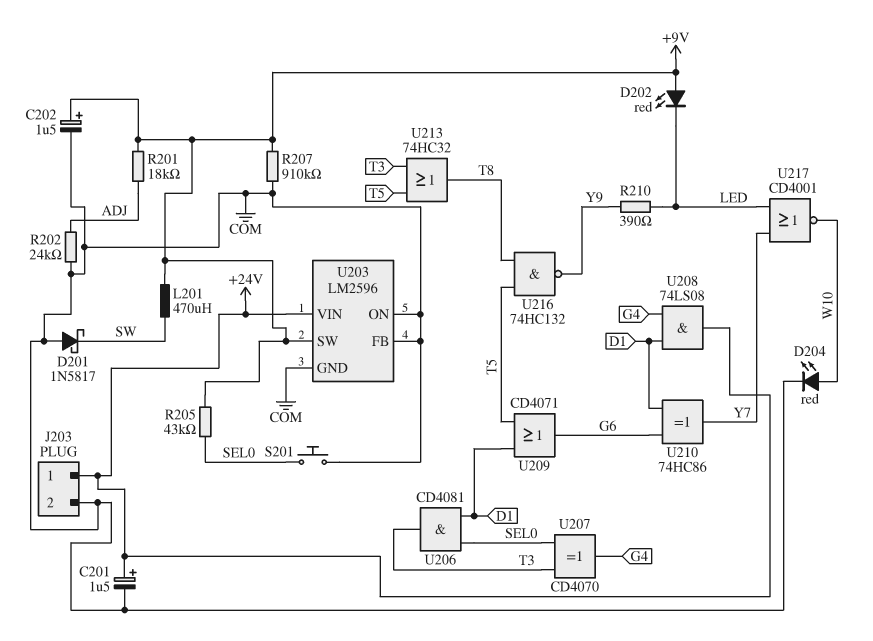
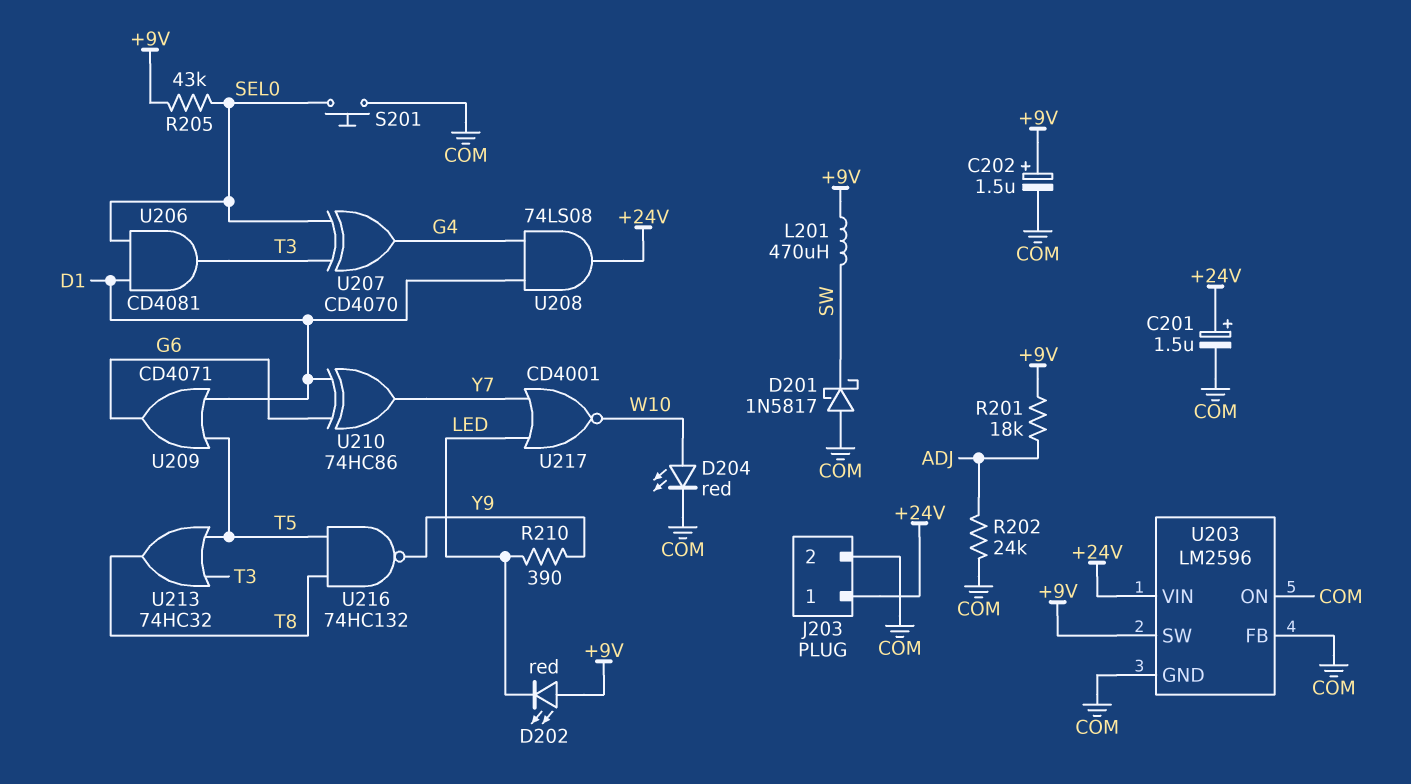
R207: 910k (+9V, COM) -> none

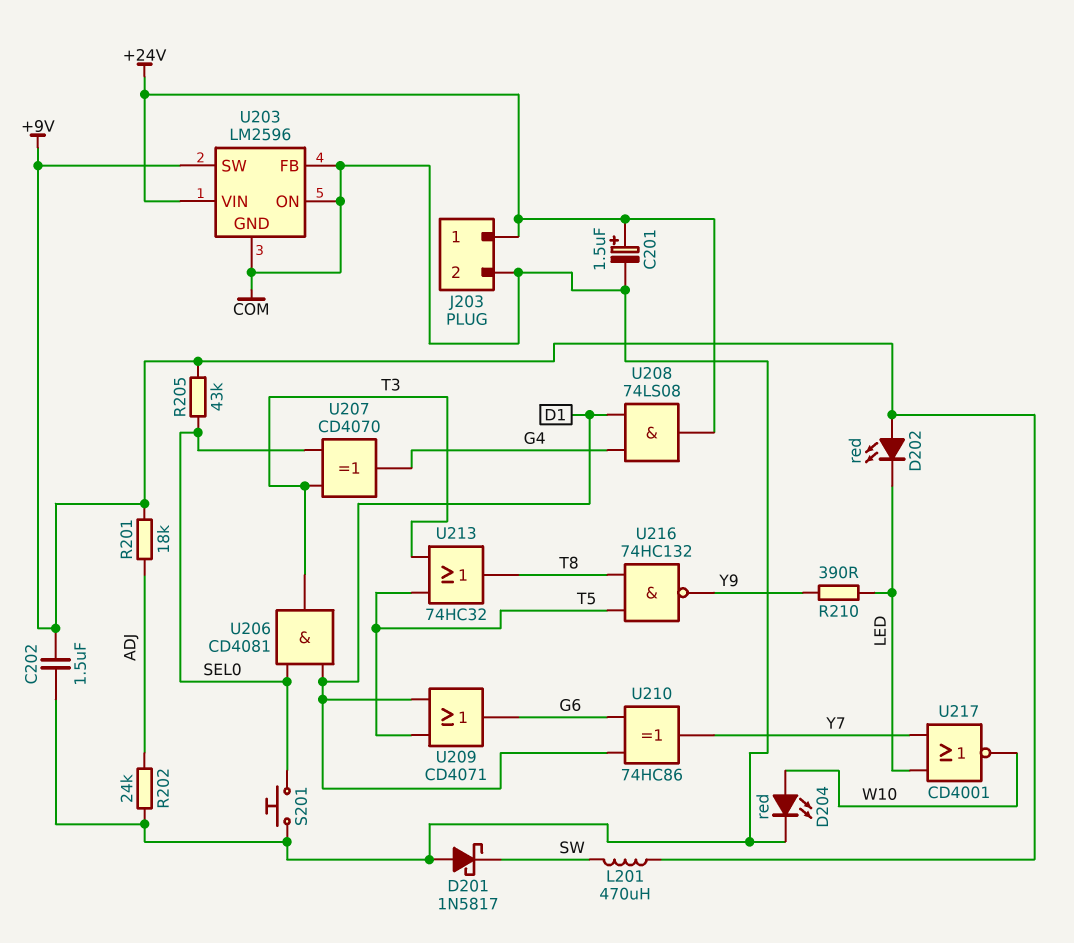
C202: 1.5uF (plus +9V, minus COM) -> 1.5uF (+9V, COM)

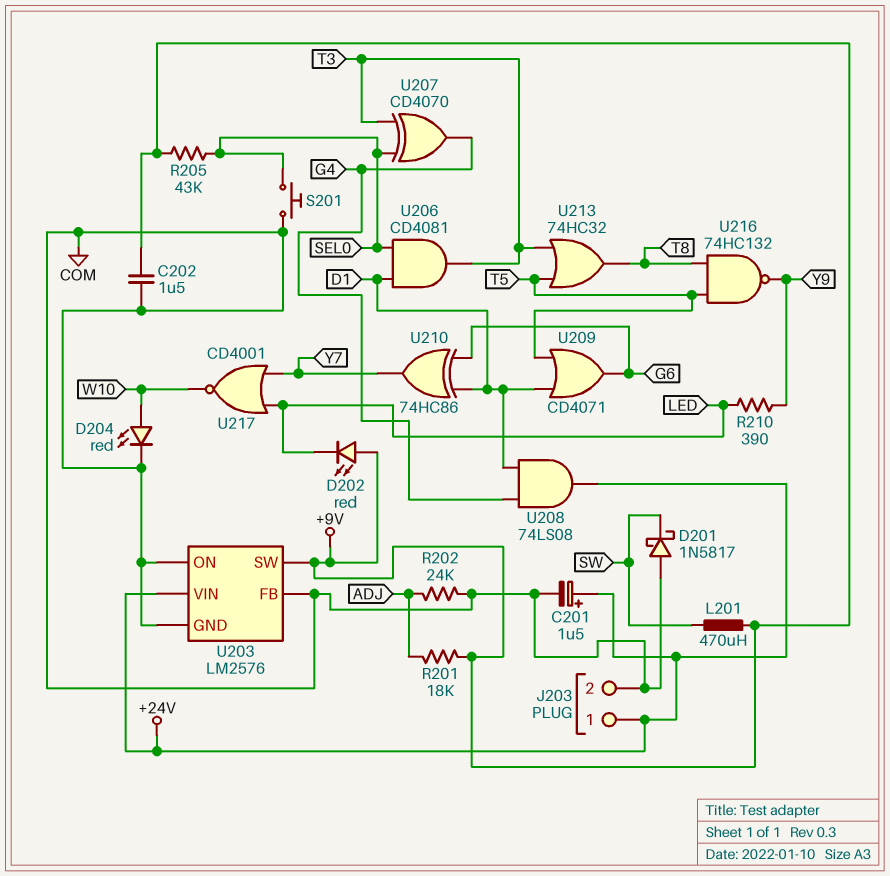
U203: LM2596 -> LM2576

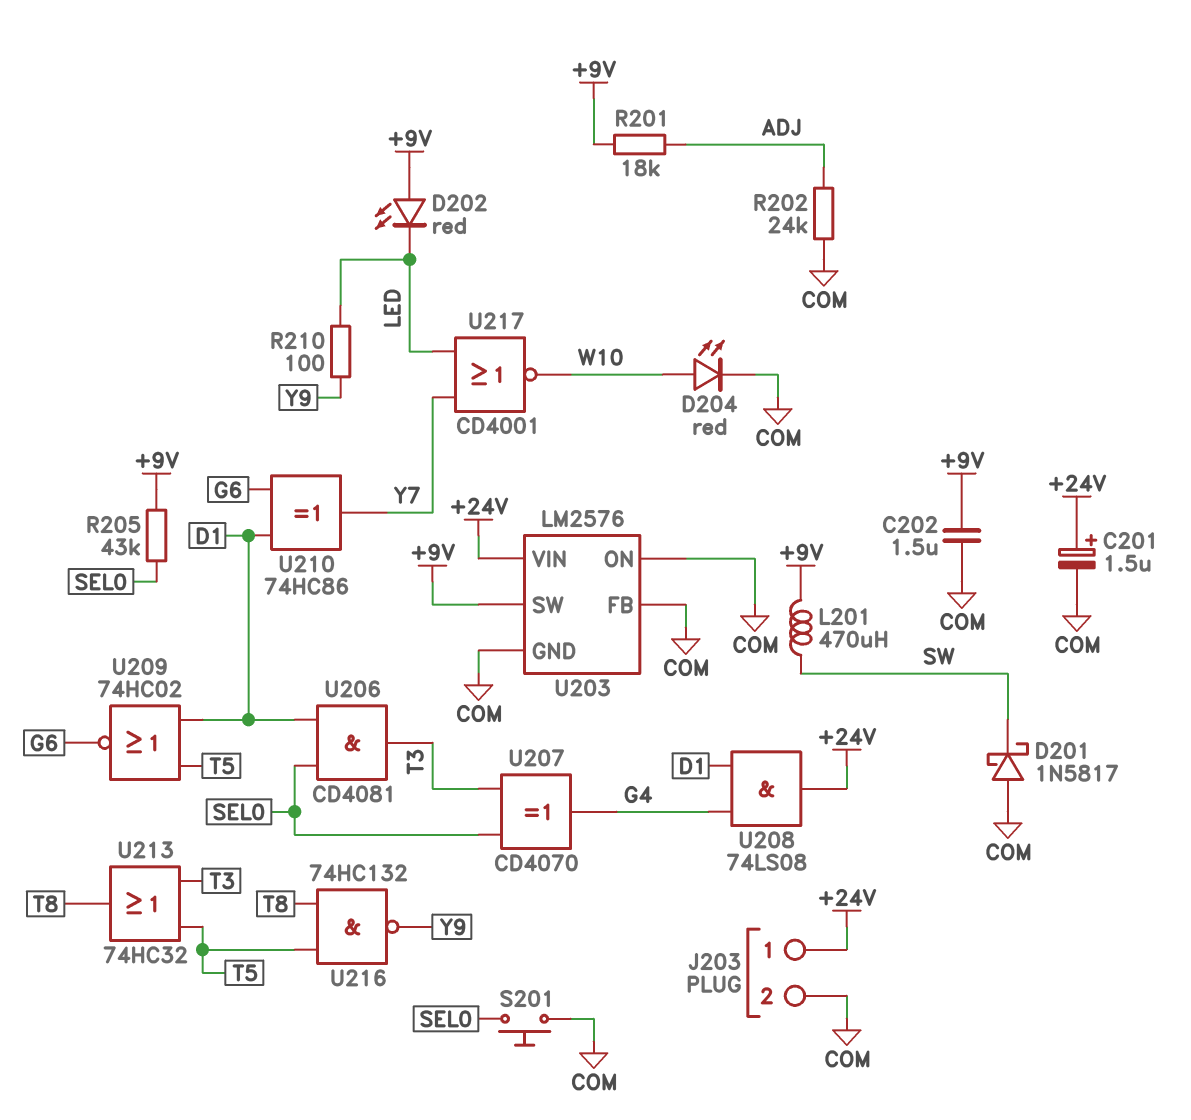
R210: 390 (LED, Y9) -> 100 (LED, Y9)
U209: OR CD4071 (in D1, in T5, out G6) -> NOR 74HC02 (in D1, in T5, out G6)

